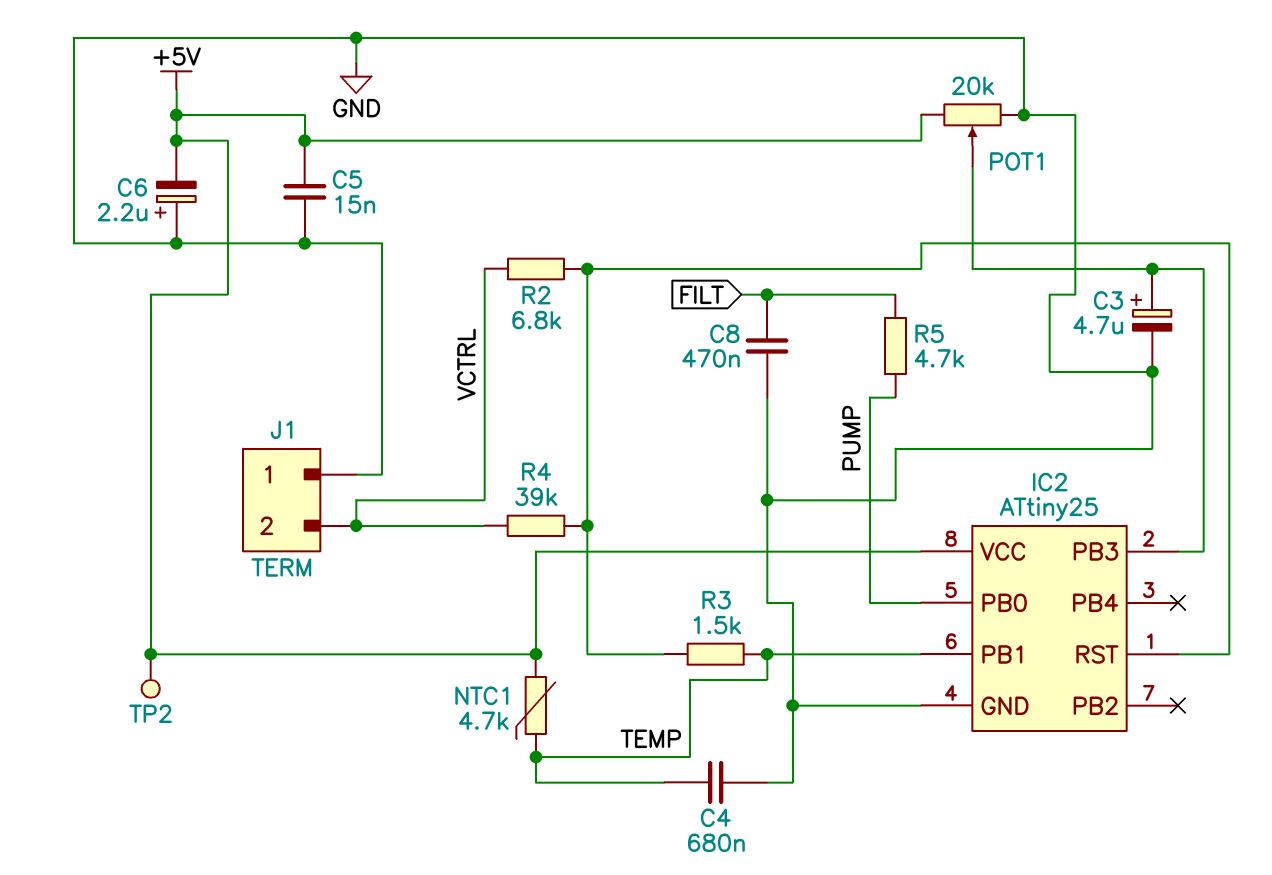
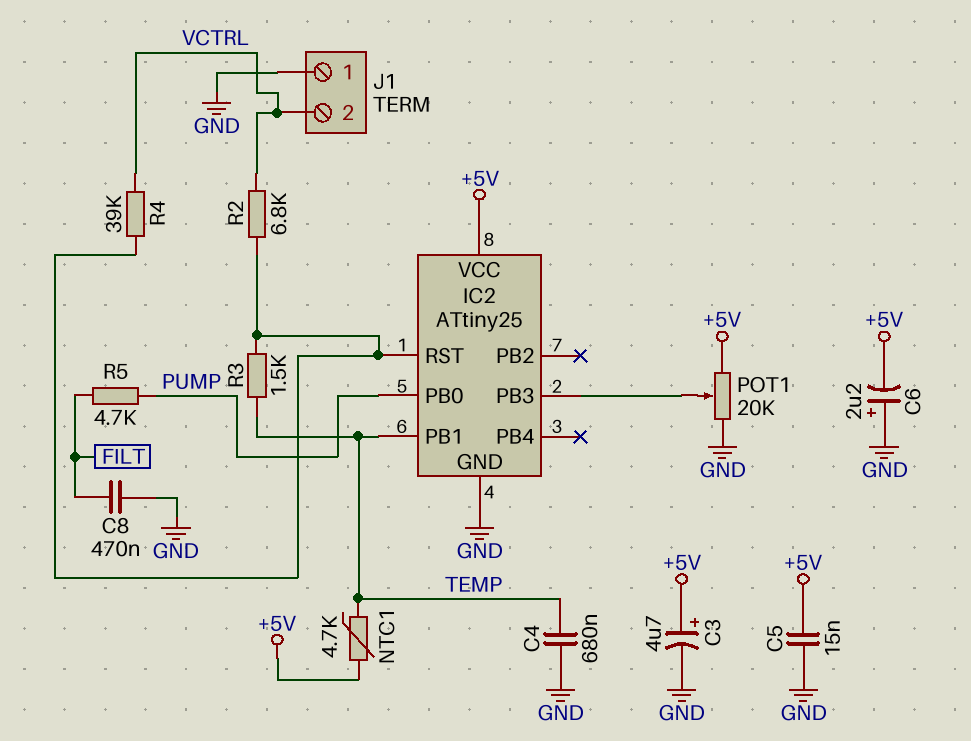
C3: 4.7uF (plus IC2/PB3, minus GND) -> 4.7uF (plus +5V, minus GND)
TP2: test point (+5V) -> none

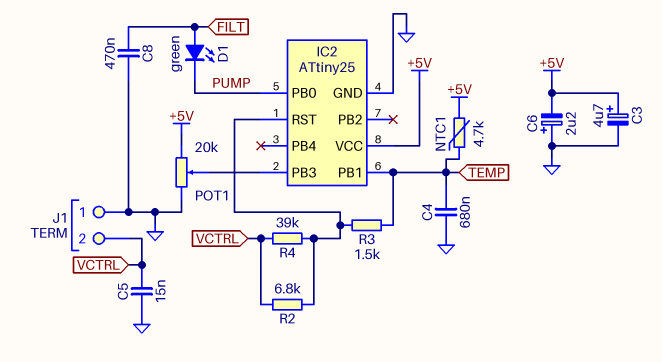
C5: 15nF (+5V, GND) -> 15nF (GND, VCTRL)
D1: none -> LED green (A FILT, K PUMP)
R5: 4.7k (FILT, PUMP) -> none

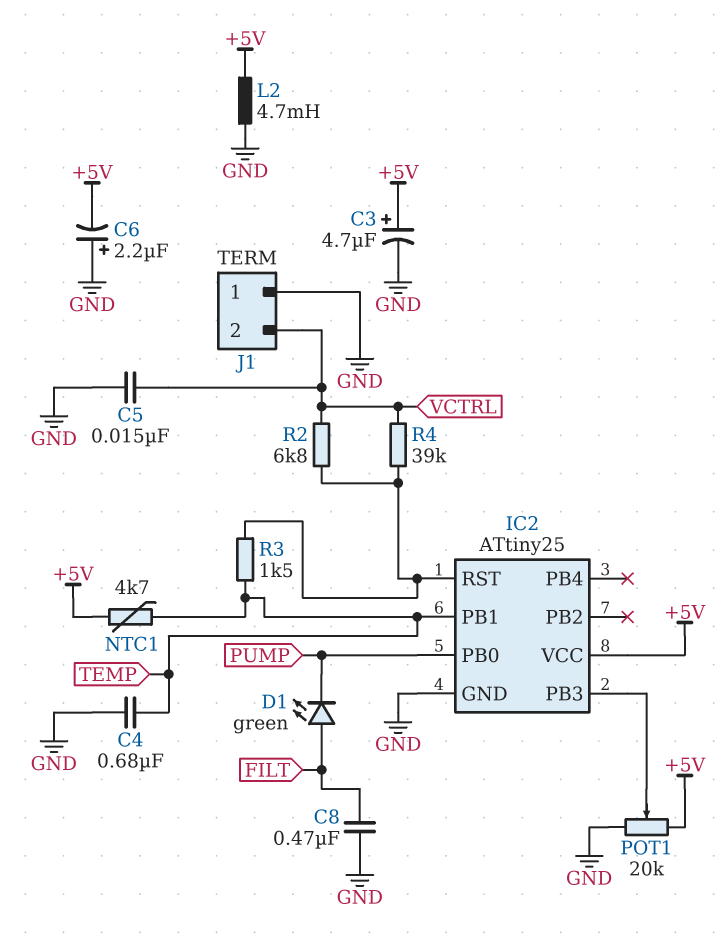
L2: none -> 4.7mH (+5V, GND)

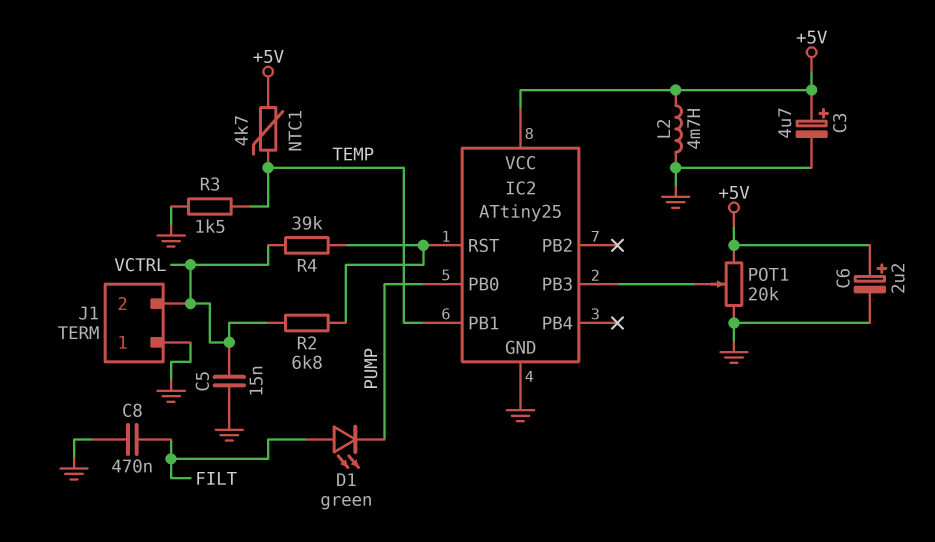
C4: 680nF (GND, TEMP) -> none
C6: 2.2uF (plus GND, minus +5V) -> 2.2uF (plus +5V, minus GND)
R3: 1.5k (IC2/RST, TEMP) -> 1.5k (GND, TEMP)

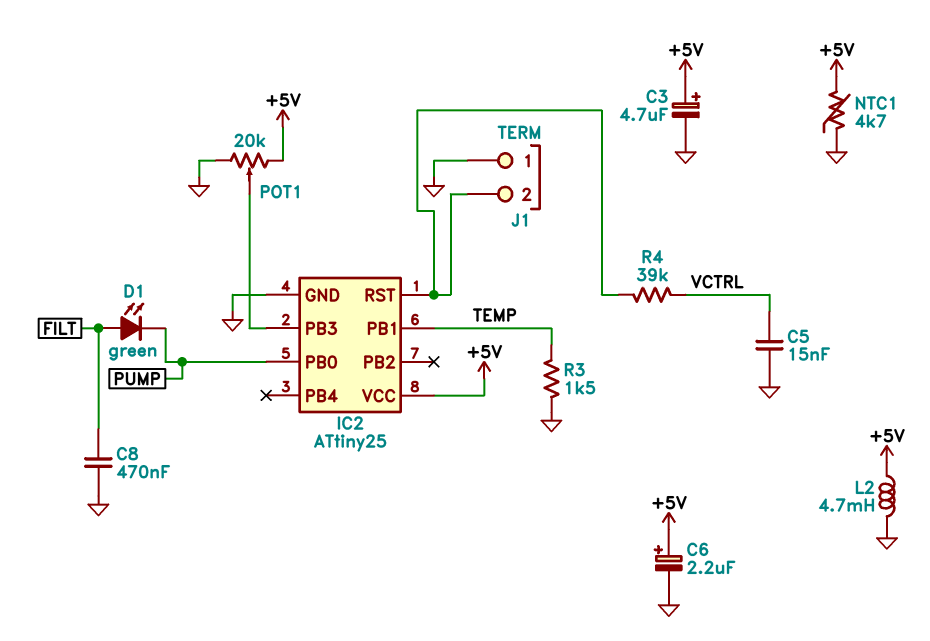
J1 pin 2: VCTRL -> IC2/RST
NTC1: 4.7k (+5V, TEMP) -> 4.7k (+5V, GND)
R2: 6.8k (IC2/RST, VCTRL) -> none

